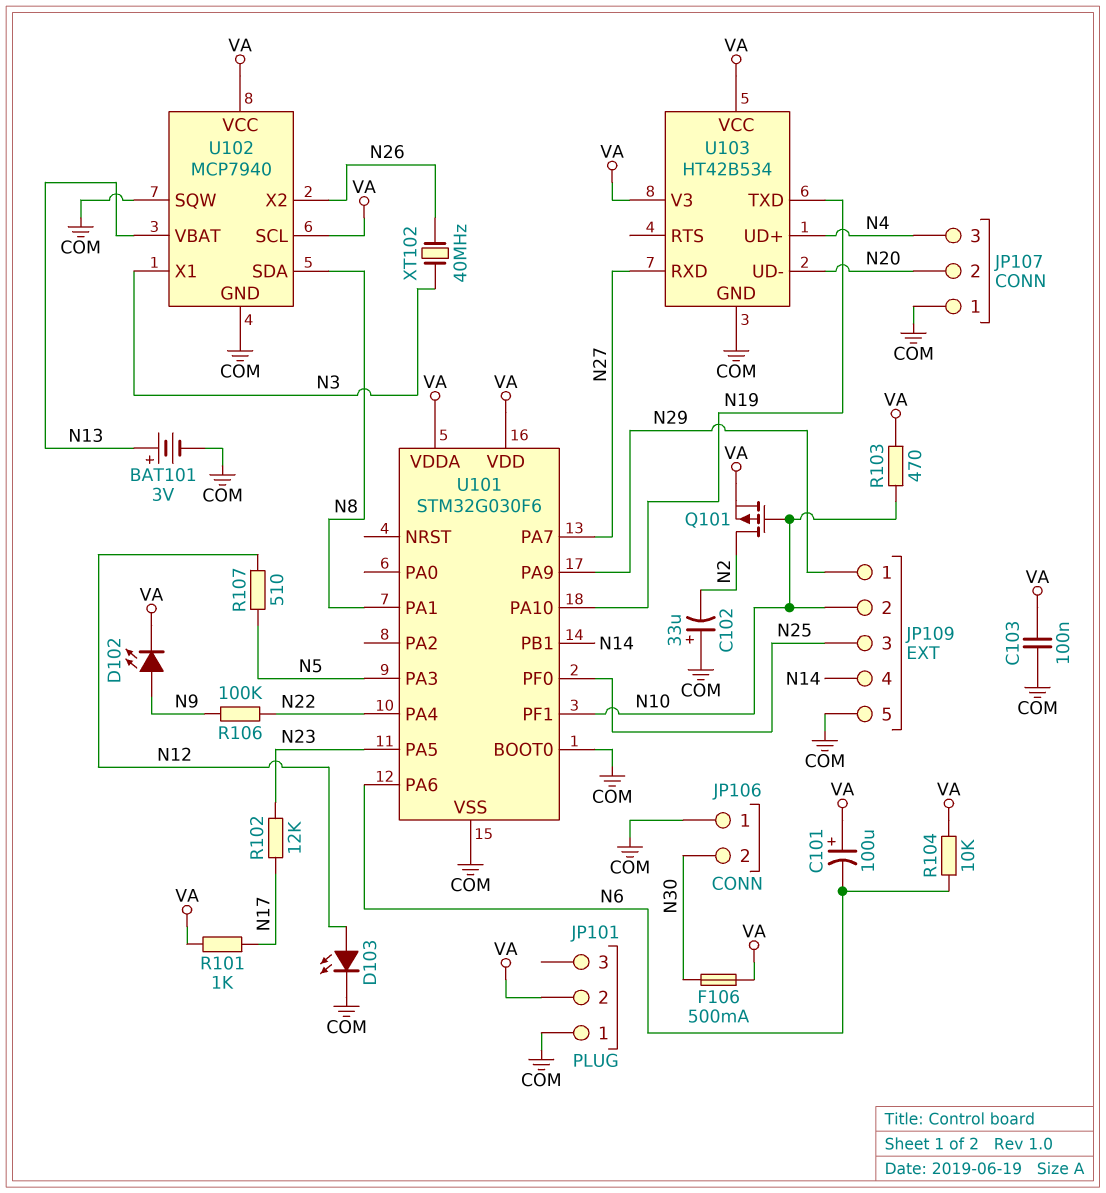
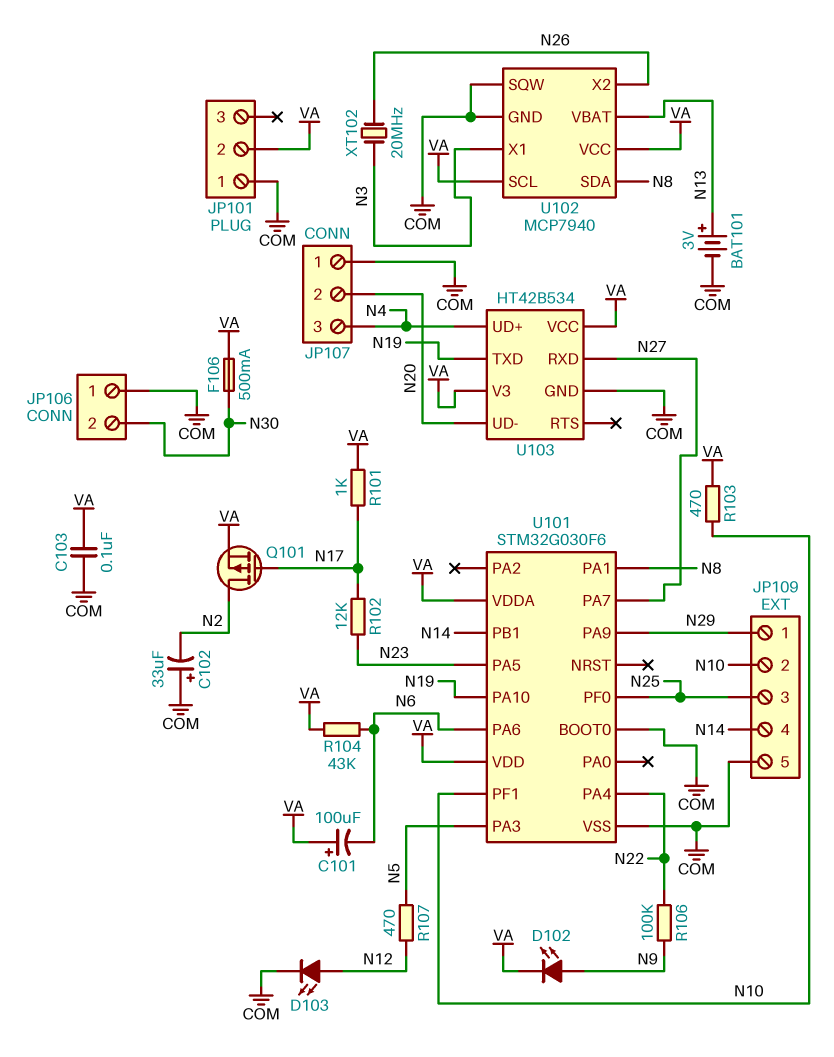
Q101: PMOS (G N10, D N2, S VA) -> PMOS (G N17, D N2, S VA)
R104: 10k (N6, VA) -> 43k (N6, VA)
R107: 510 (N5, N12) -> 470 (N5, N12)
XT102: 40MHz (N3, N26) -> 20MHz (N3, N26)

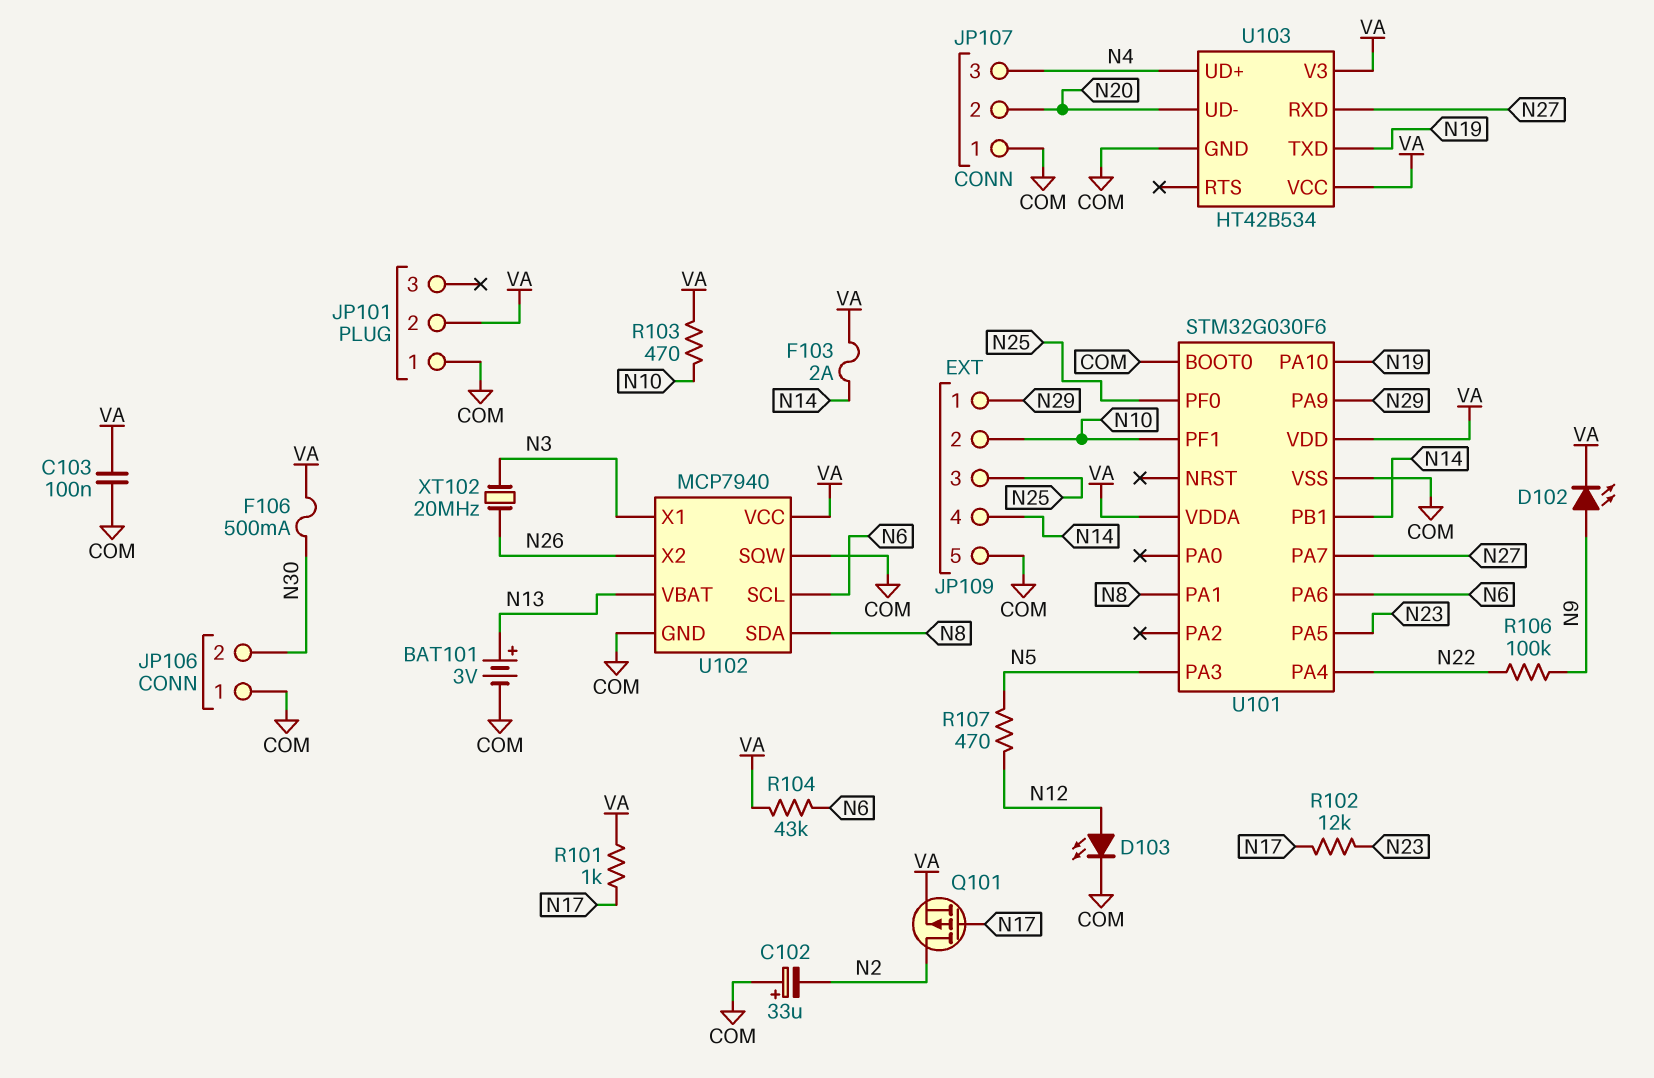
C101: 100uF (plus VA, minus N6) -> none
F103: none -> 2A (N14, VA)
U102 pin SCL: VA -> N6

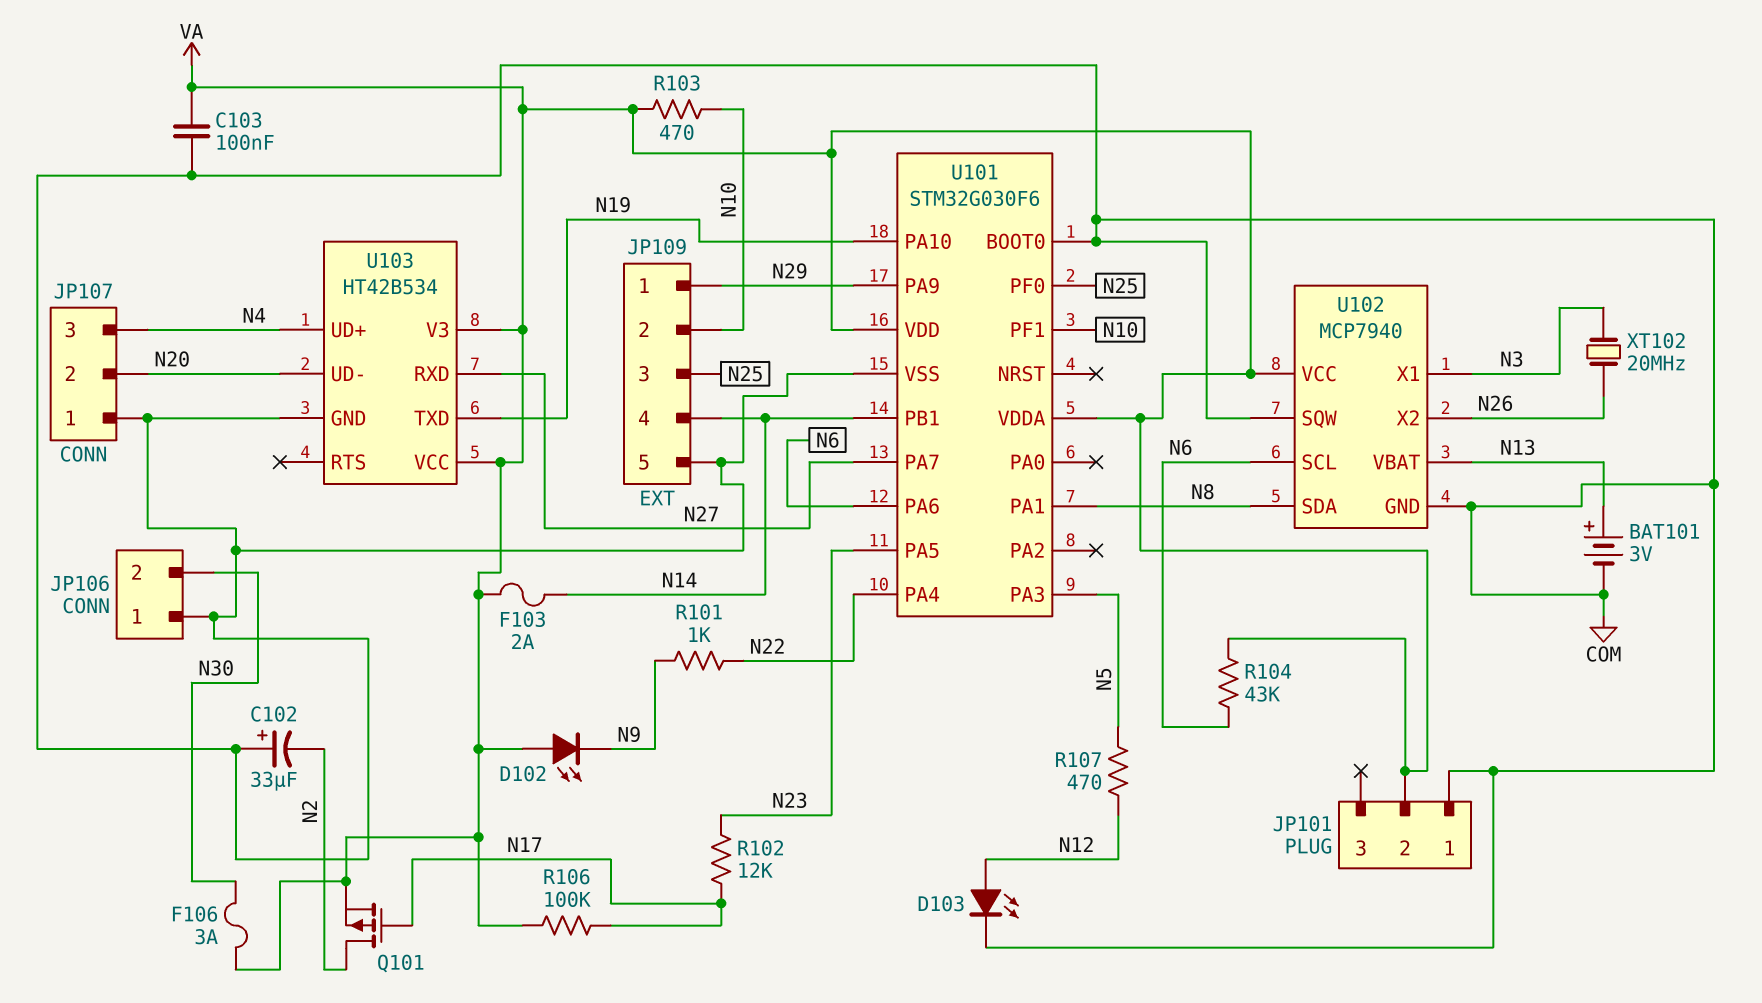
D102: LED (A N9, K VA) -> LED (A VA, K N9)
F106: 500mA (N30, VA) -> 3A (N30, VA)
R101: 1k (N17, VA) -> 1k (N9, N22)
R106: 100k (N9, N22) -> 100k (N17, VA)

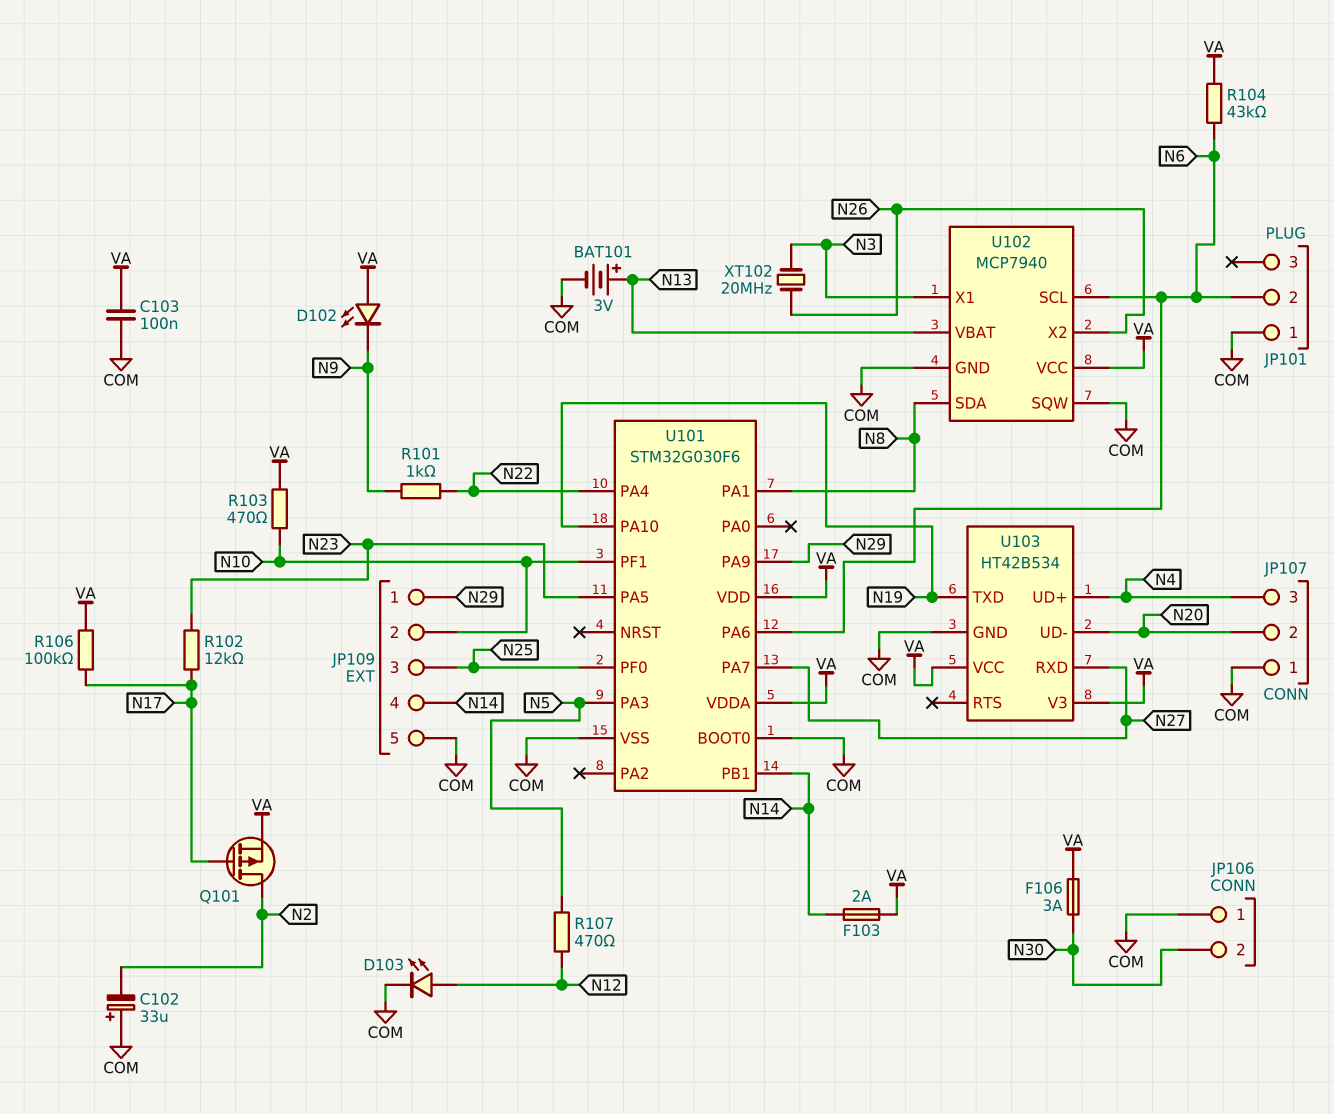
JP101 pin 2: VA -> N6

